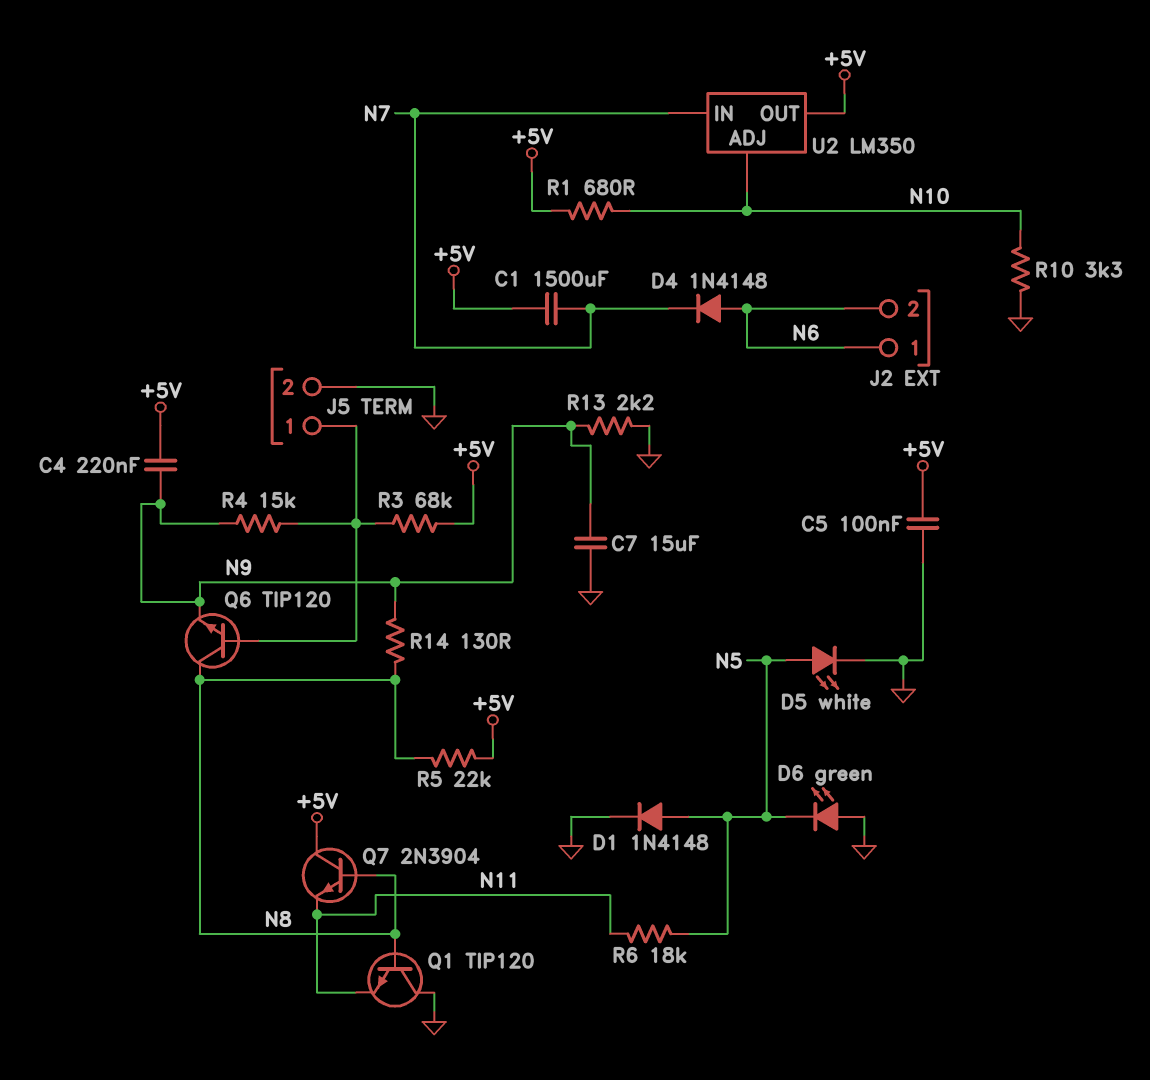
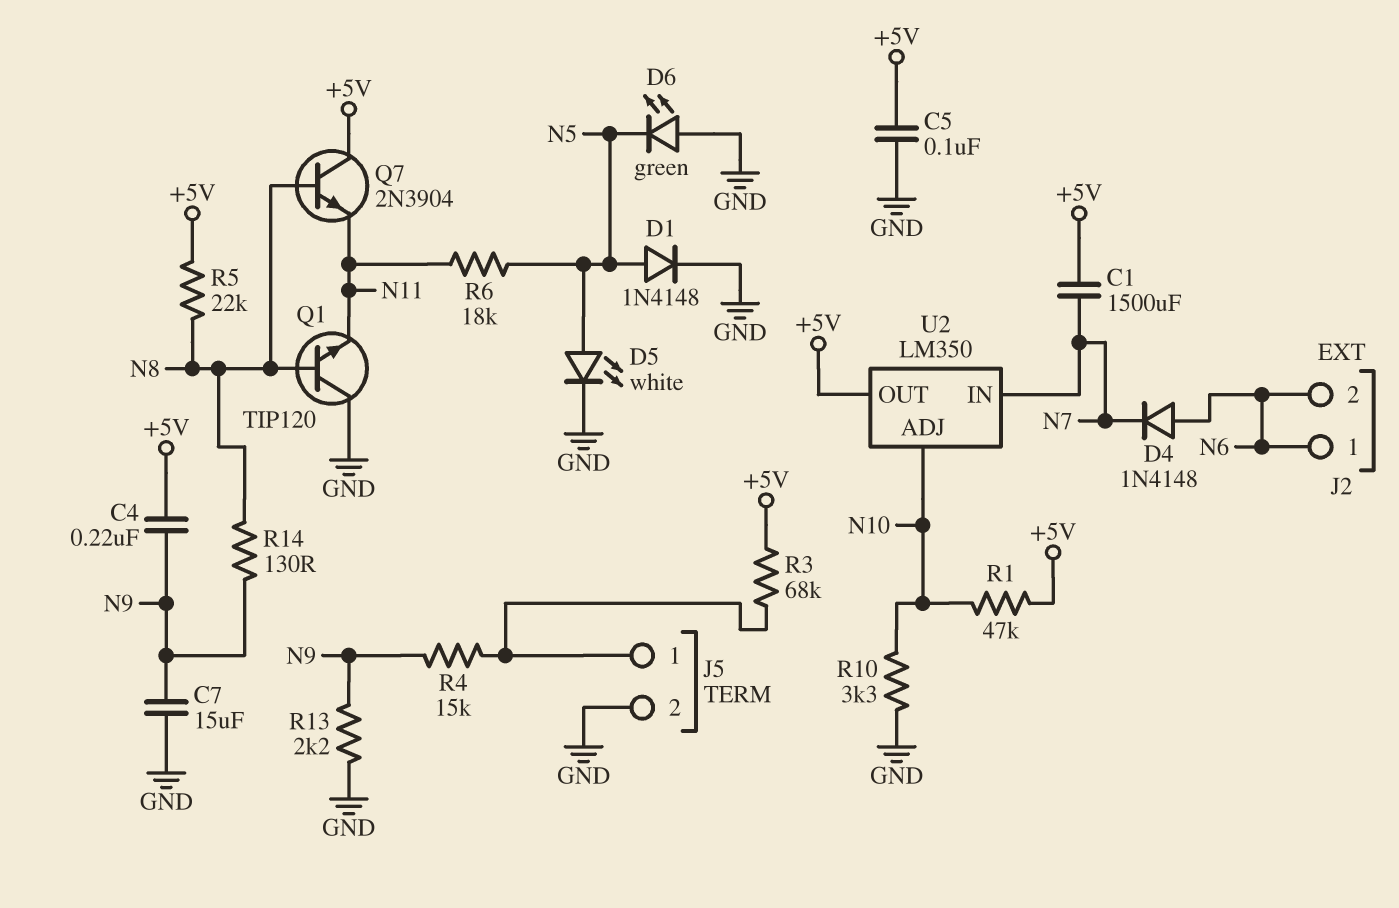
Q6: NPN TIP120 (B J5/1, C N8, E N9) -> none
R1: 680 (+5V, N10) -> 47k (+5V, N10)

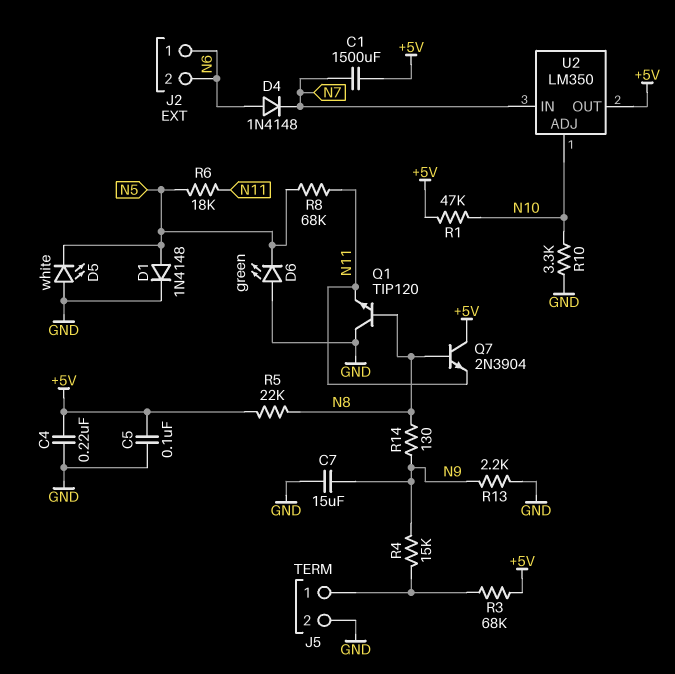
C4: 220nF (+5V, N9) -> 220nF (+5V, GND)
D5: LED white (A N5, K GND) -> LED white (A GND, K N5)
R8: none -> 68k (N5, N11)

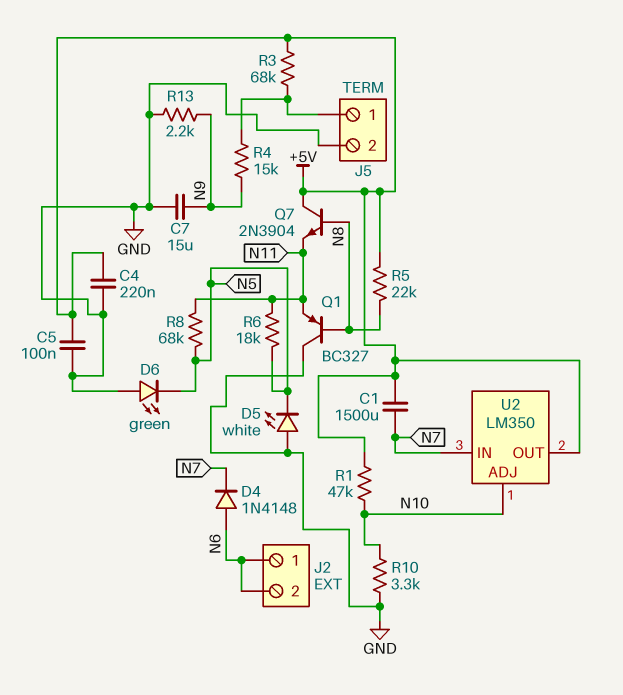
D1: diode 1N4148 (A N5, K GND) -> none
Q1: NPN TIP120 (B N8, C GND, E N11) -> PNP BC327 (B N8, C GND, E N11)
R14: 130 (N8, N9) -> none

